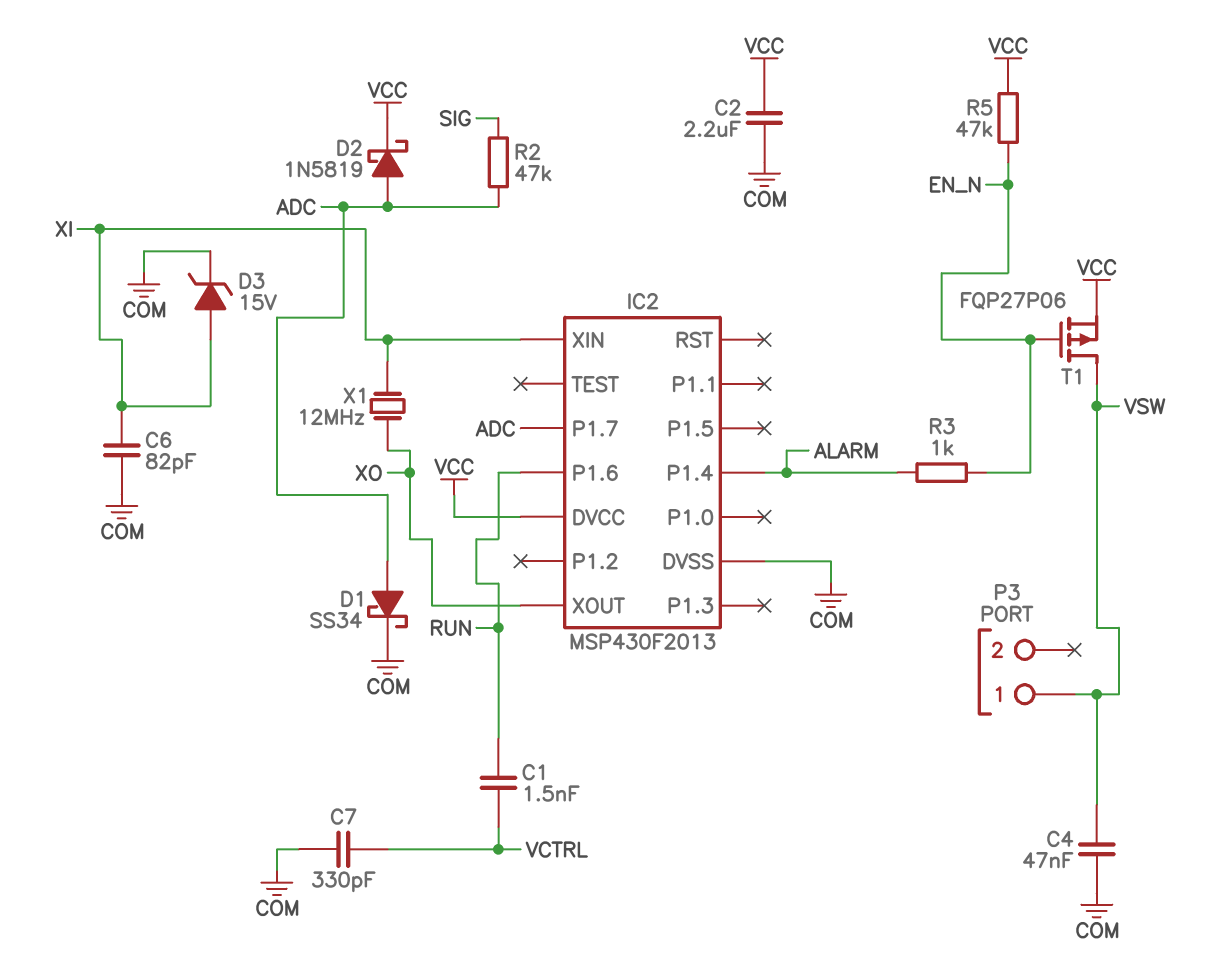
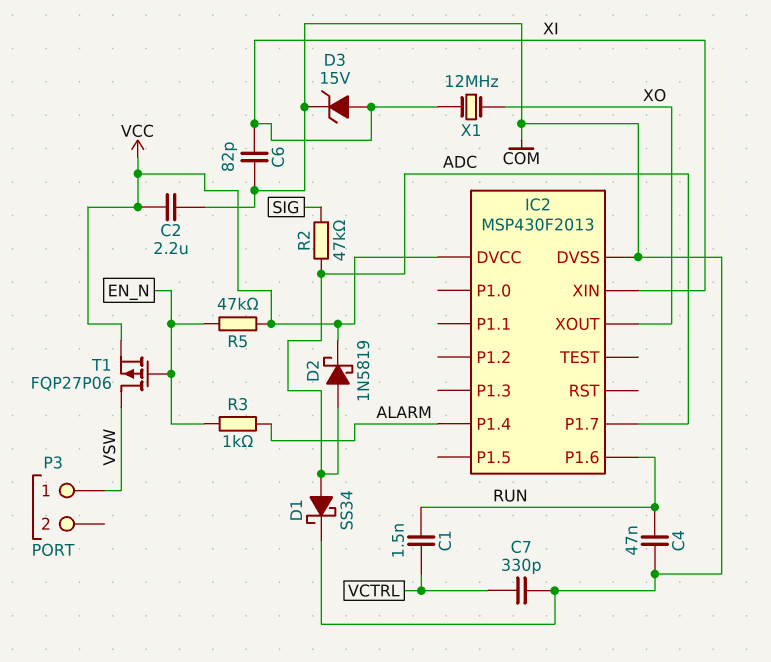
C4: 47nF (COM, VSW) -> 47nF (COM, RUN)

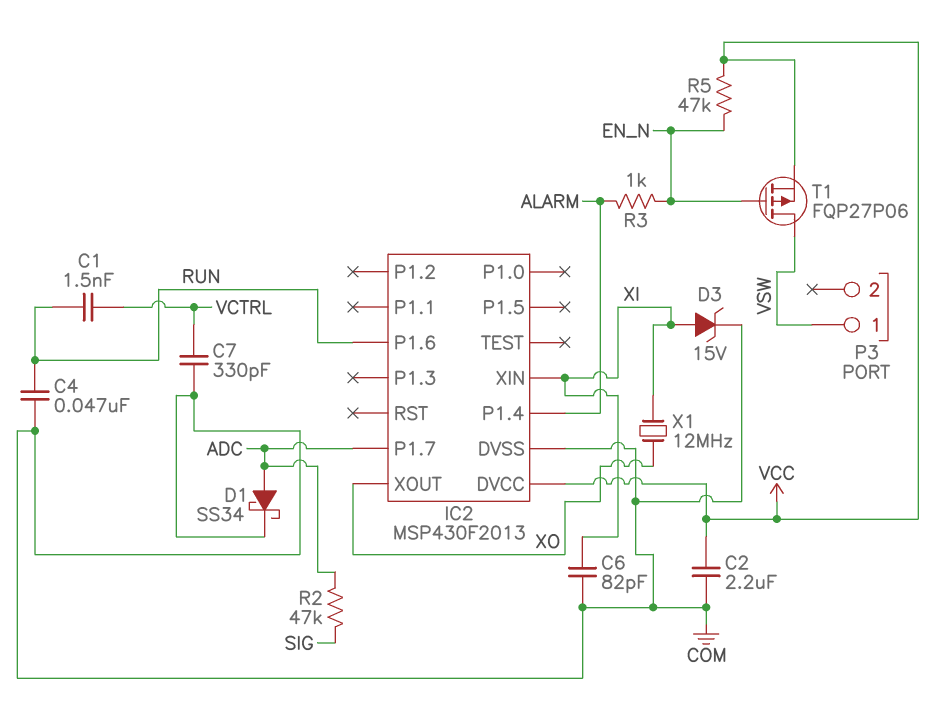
D2: schottky 1N5819 (A ADC, K VCC) -> none

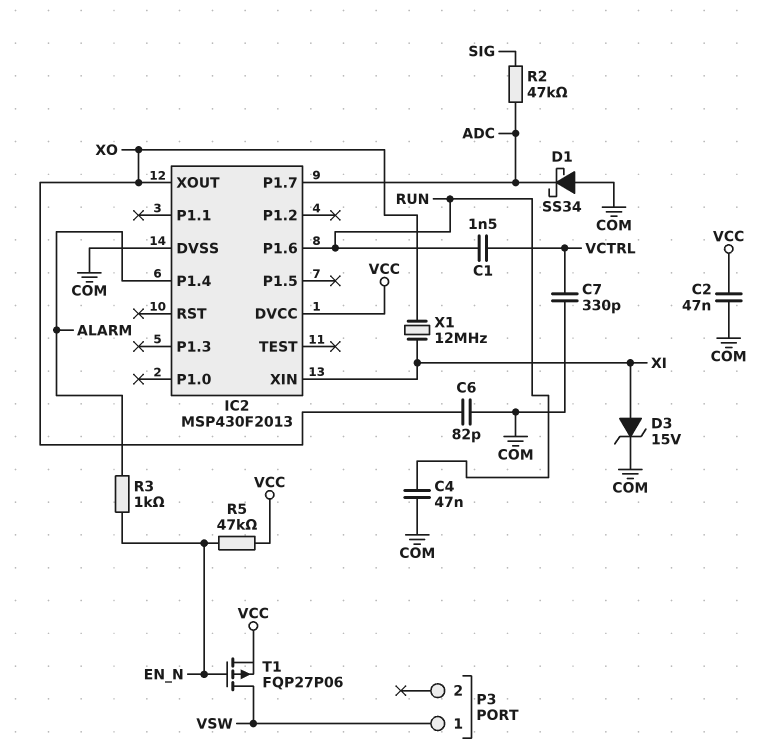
C2: 2.2uF (COM, VCC) -> 47nF (COM, VCC)
C6: 82pF (COM, XI) -> 82pF (COM, XO)
D1: schottky SS34 (A ADC, K COM) -> schottky SS34 (A COM, K ADC)

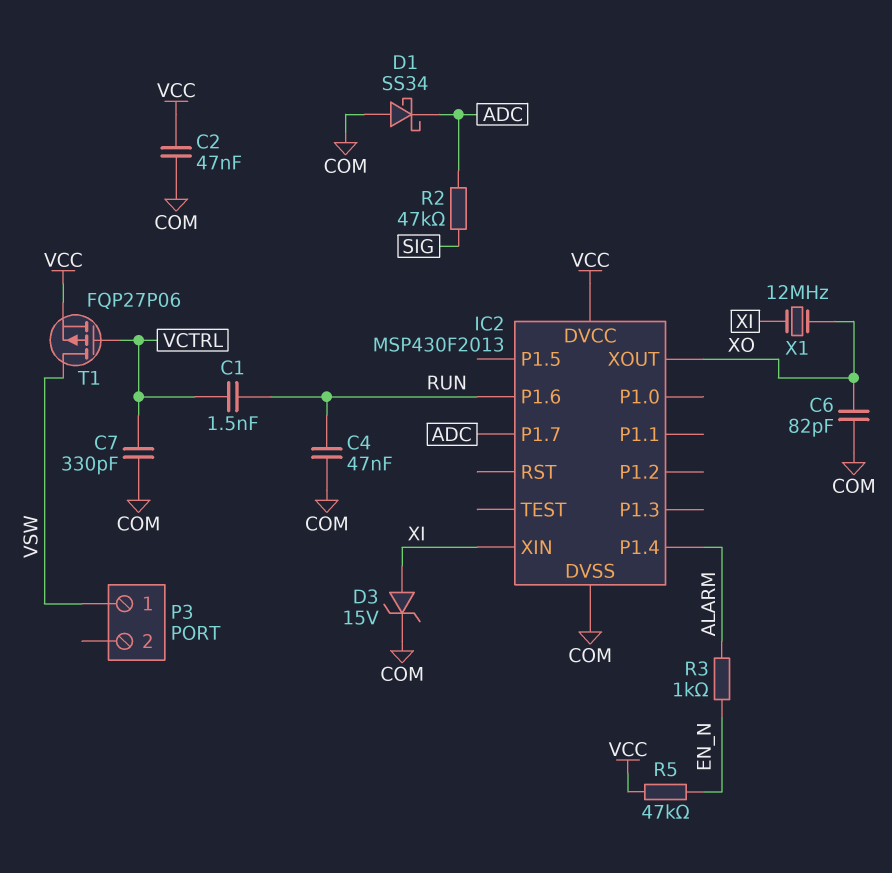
T1: PMOS FQP27P06 (G EN_N, D VSW, S VCC) -> PMOS FQP27P06 (G VCTRL, D VSW, S VCC)

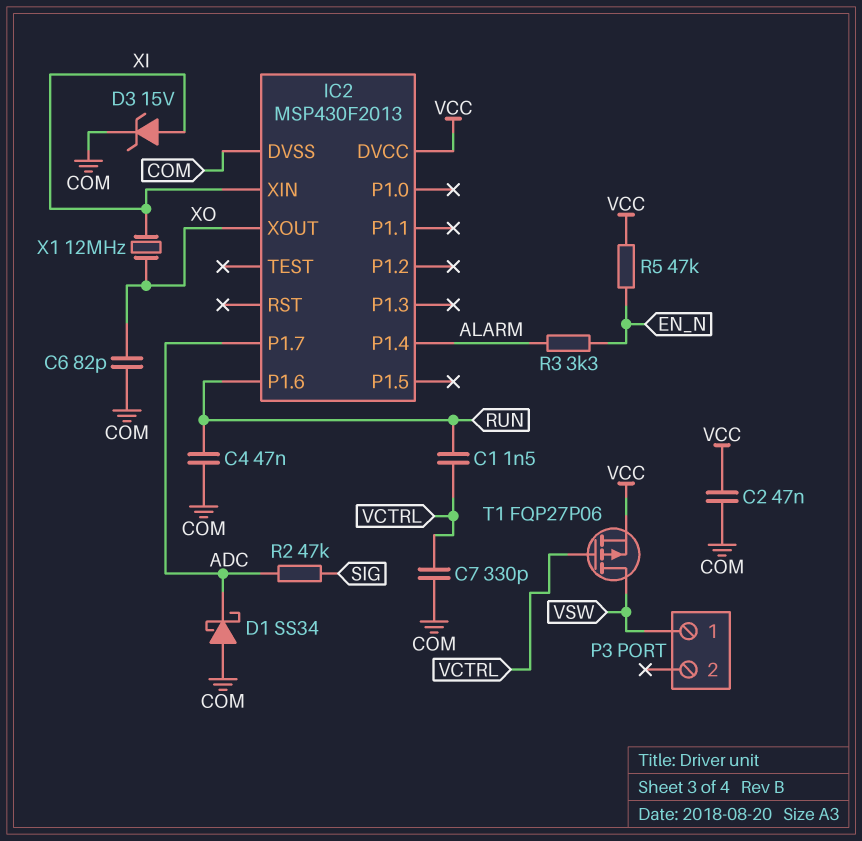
R3: 1k (ALARM, EN_N) -> 3.3k (ALARM, EN_N)

